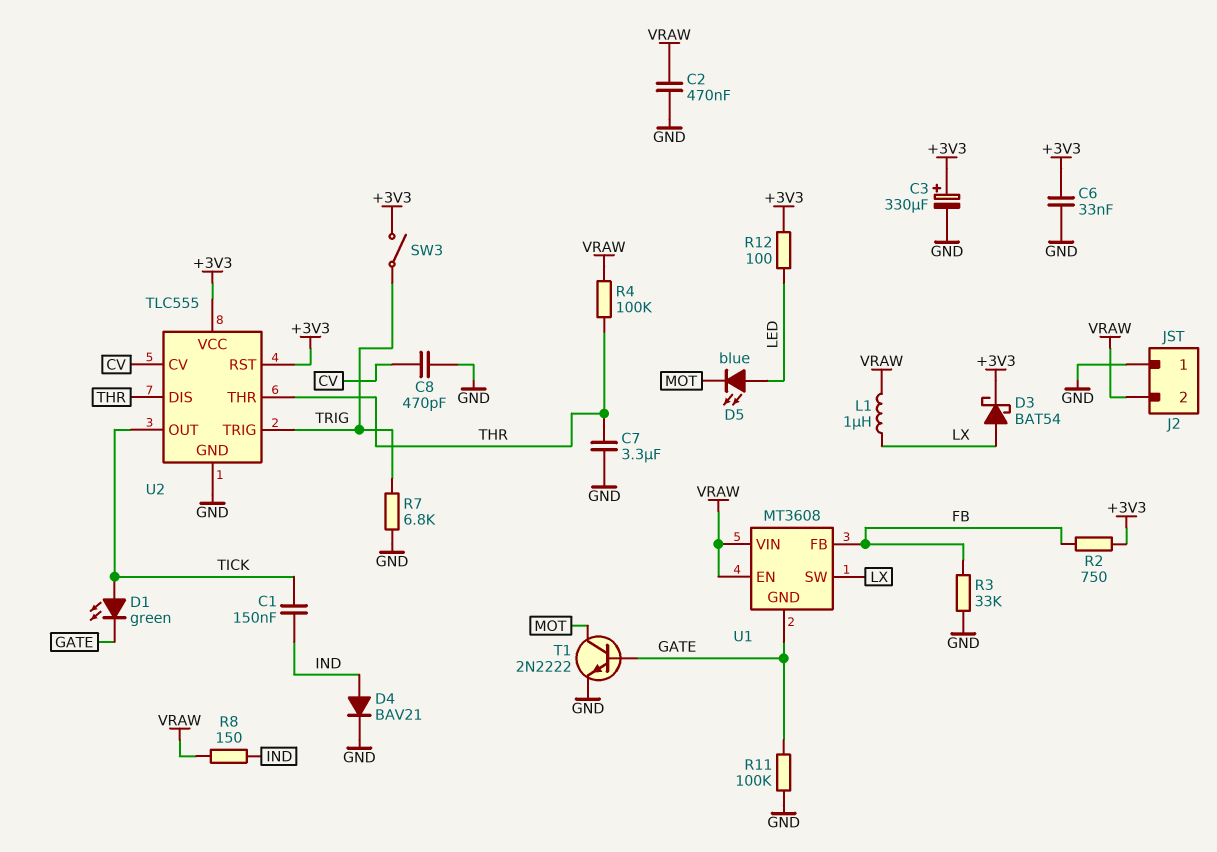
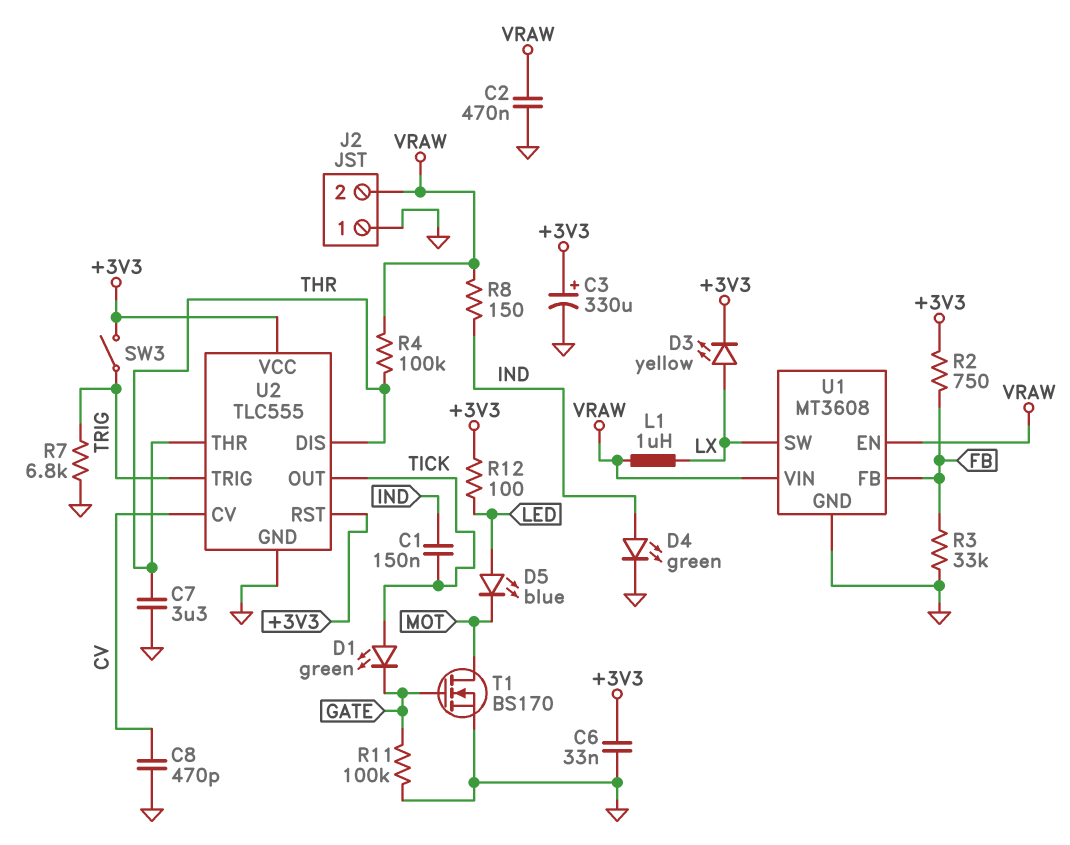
D3: schottky BAT54 (A LX, K +3V3) -> LED yellow (A LX, K +3V3)
D4: diode BAV21 (A IND, K GND) -> LED green (A IND, K GND)
T1: NPN 2N2222 (B GATE, C MOT, E GND) -> NMOS BS170 (G GATE, D MOT, S GND)
U1 pin GND: GATE -> GND

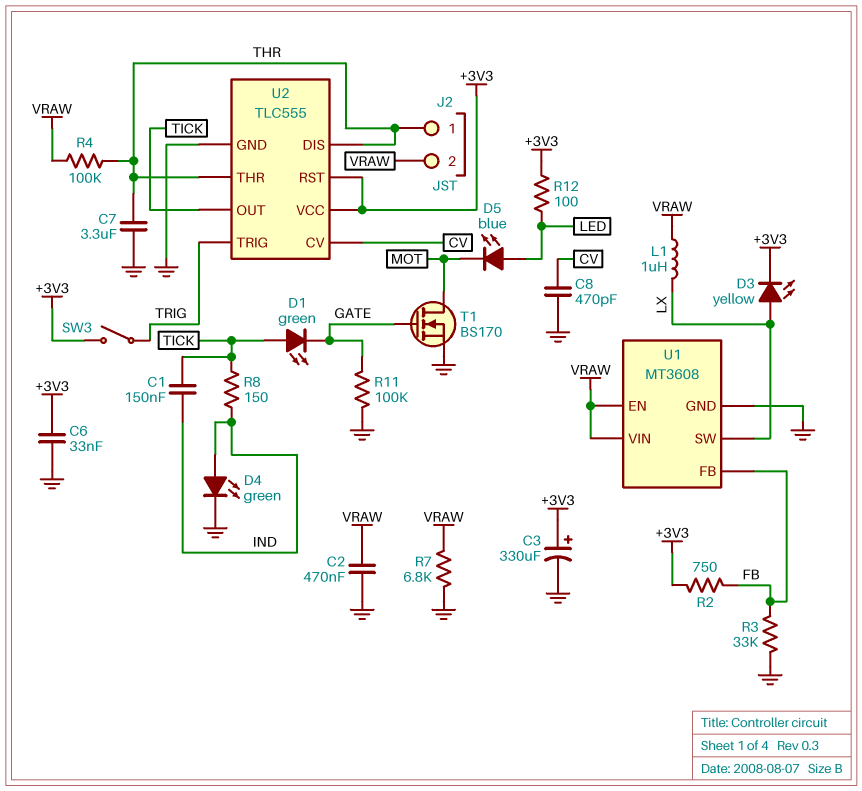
J2 pin 1: GND -> THR
R7: 6.8k (GND, TRIG) -> 6.8k (GND, VRAW)
R8: 150 (IND, VRAW) -> 150 (IND, TICK)

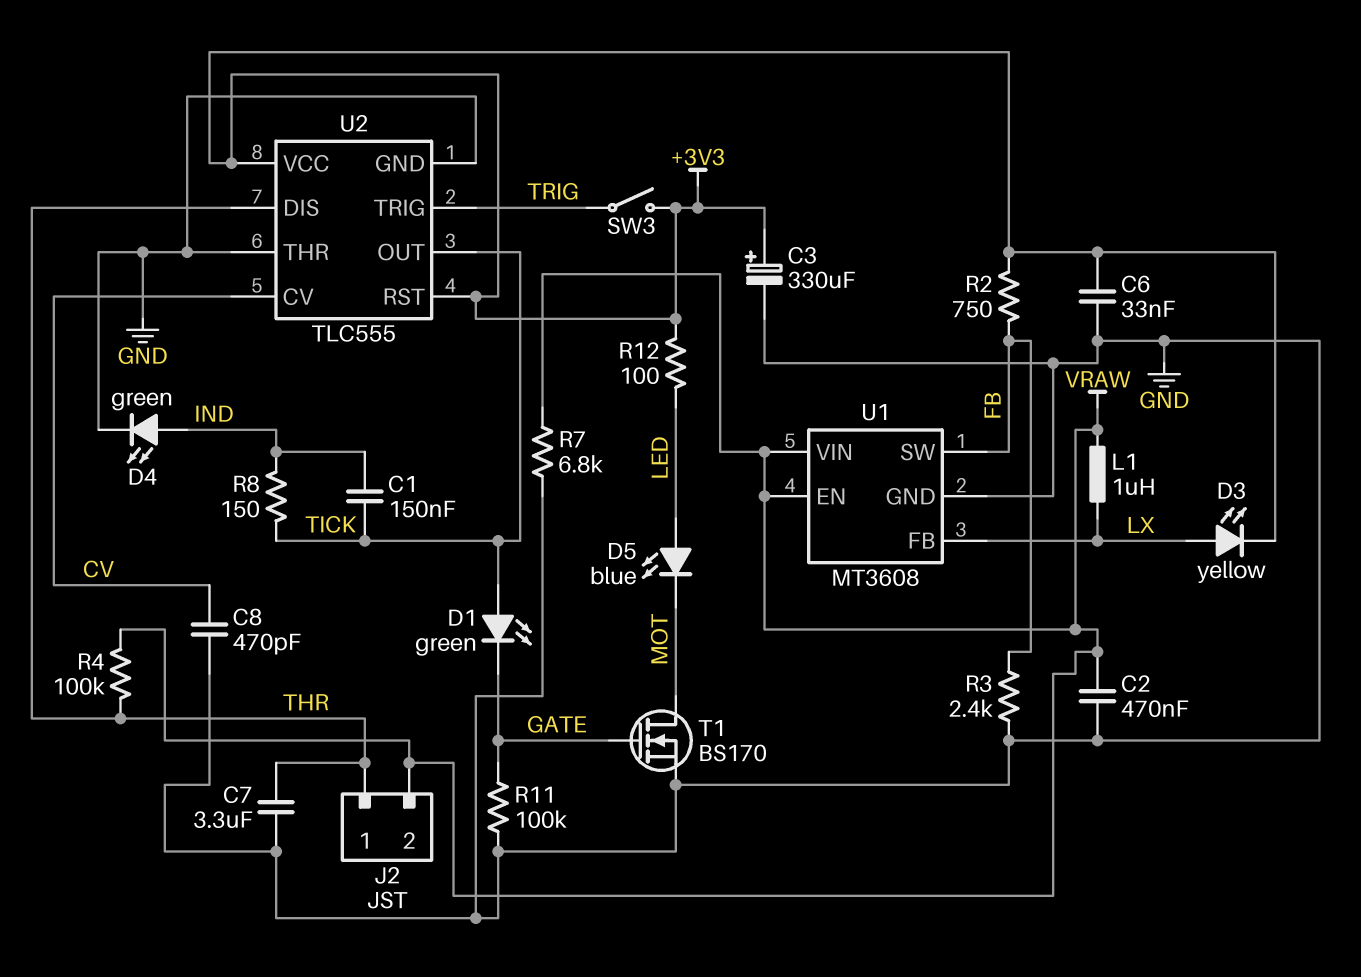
R3: 33k (FB, GND) -> 2.4k (FB, GND)
U1 pin FB: FB -> LX
U1 pin SW: LX -> FB
U2 pin THR: THR -> GND

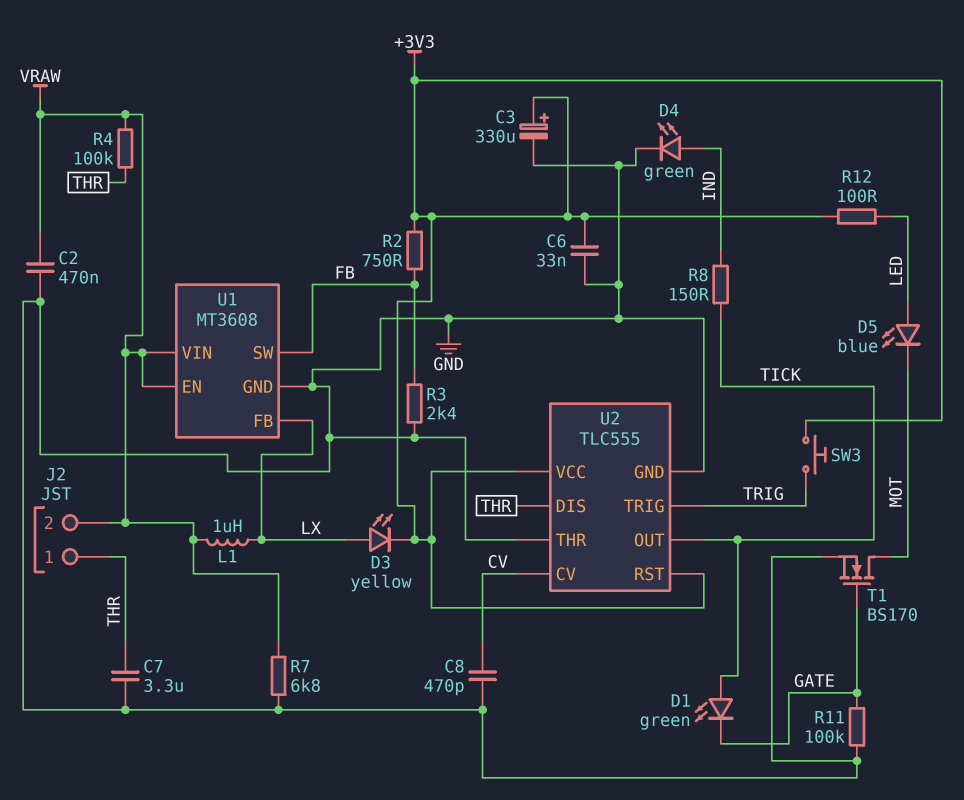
C1: 150nF (IND, TICK) -> none
SW3: switch (+3V3, TRIG) -> button (+3V3, TRIG)

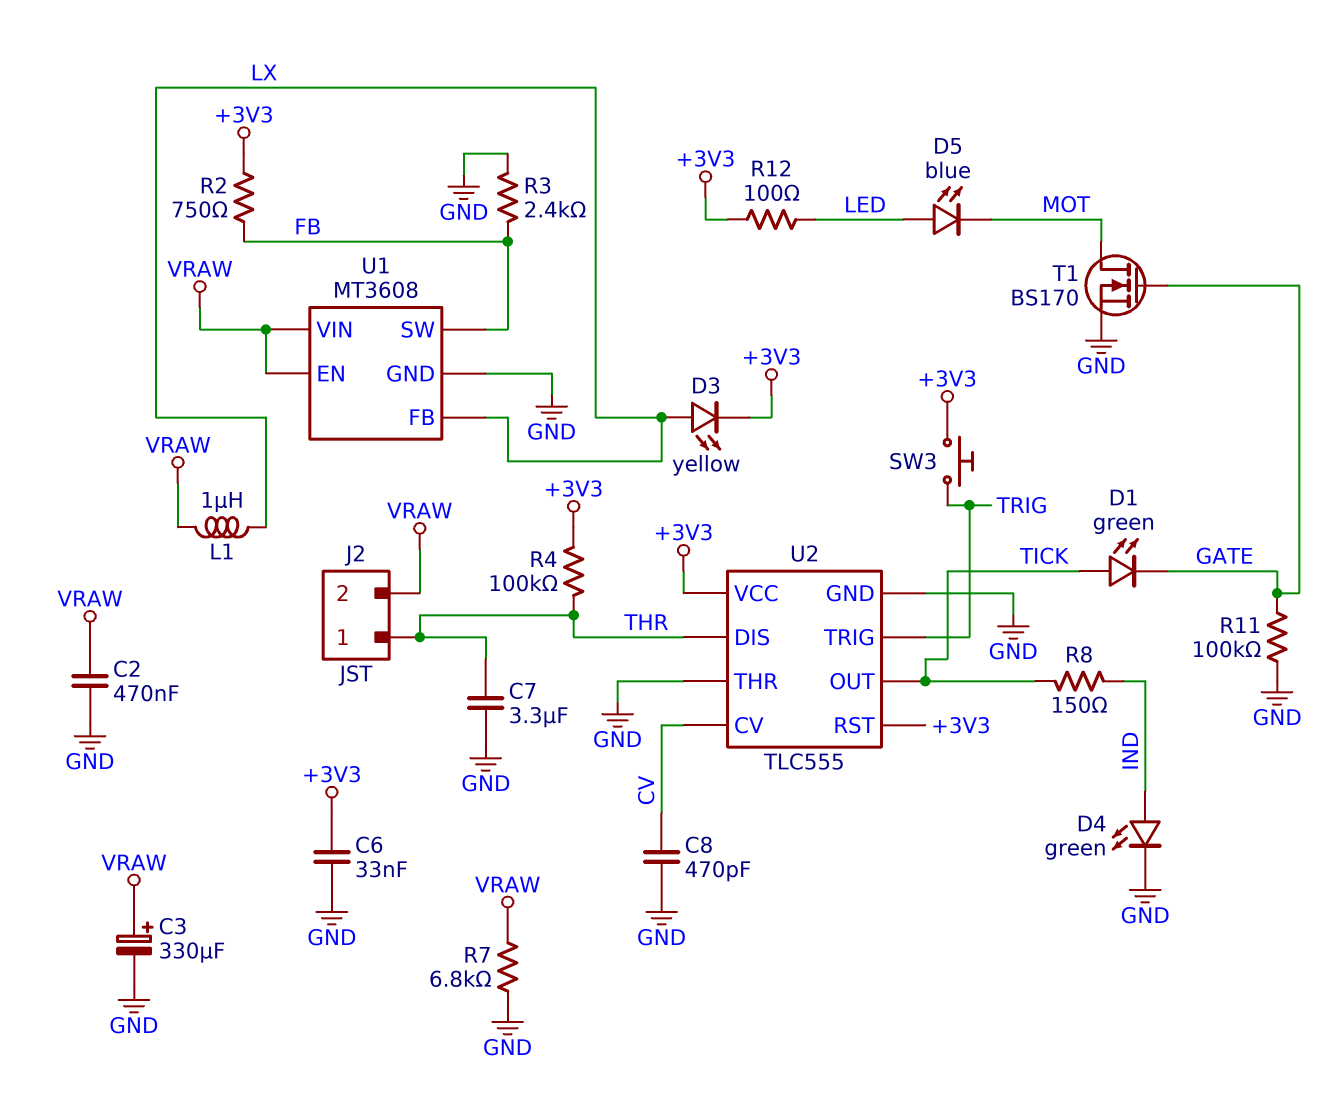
C3: 330uF (plus +3V3, minus GND) -> 330uF (plus VRAW, minus GND)
R4: 100k (THR, VRAW) -> 100k (+3V3, THR)

